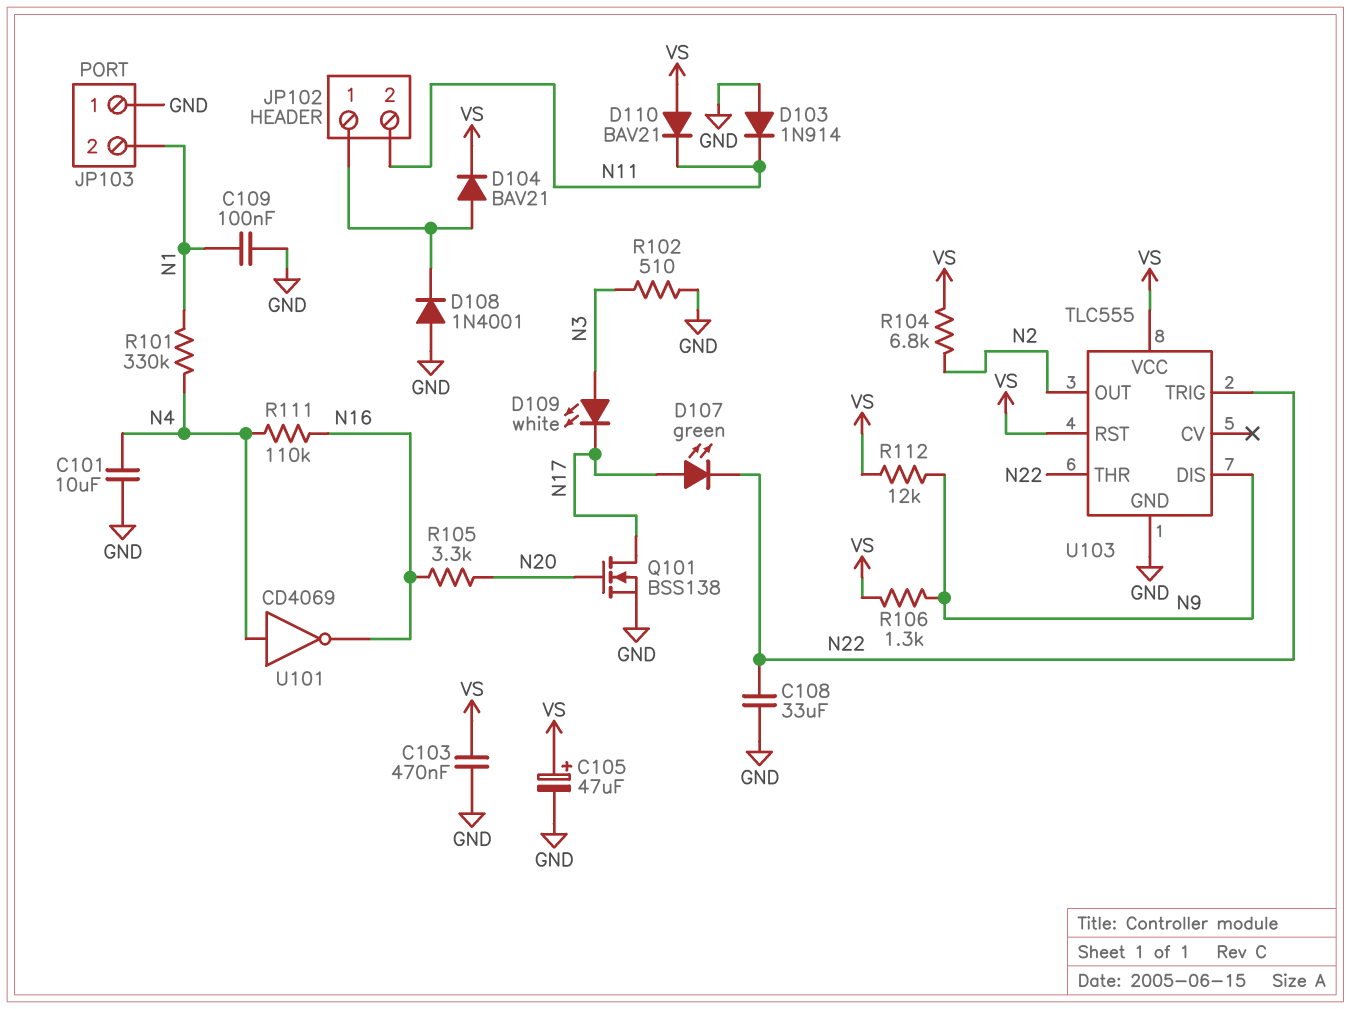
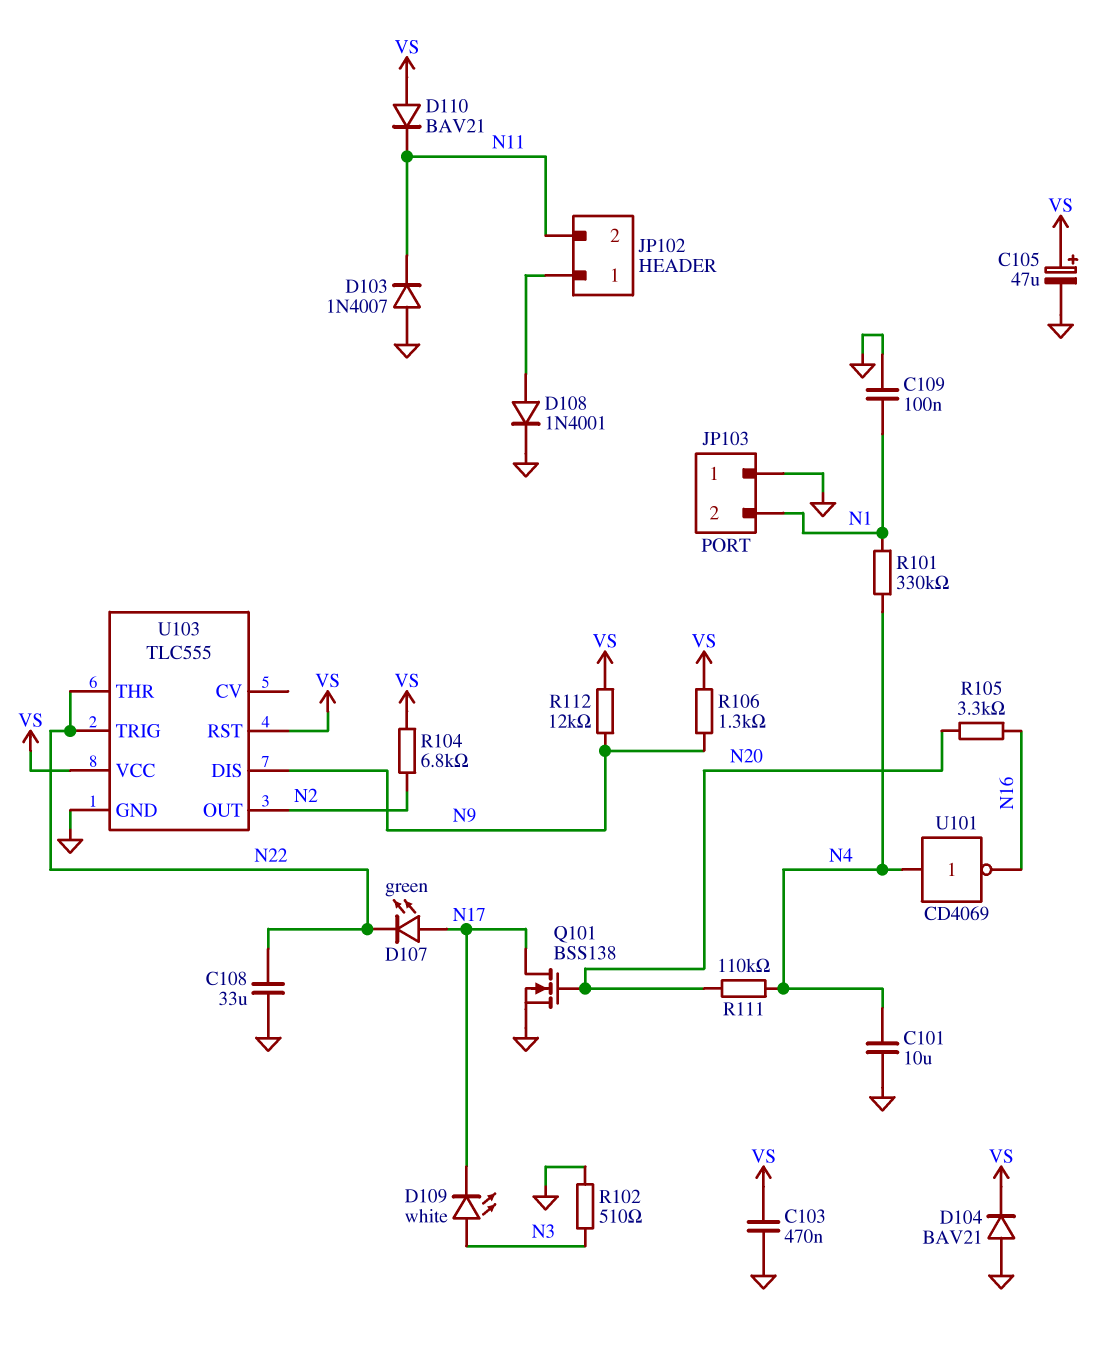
D103: diode 1N914 (A GND, K N11) -> diode 1N4007 (A GND, K N11)
D104: diode BAV21 (A JP102/1, K VS) -> diode BAV21 (A GND, K VS)
D108: diode 1N4001 (A GND, K JP102/1) -> diode 1N4001 (A JP102/1, K GND)
R111: 110k (N4, N16) -> 110k (N4, N20)

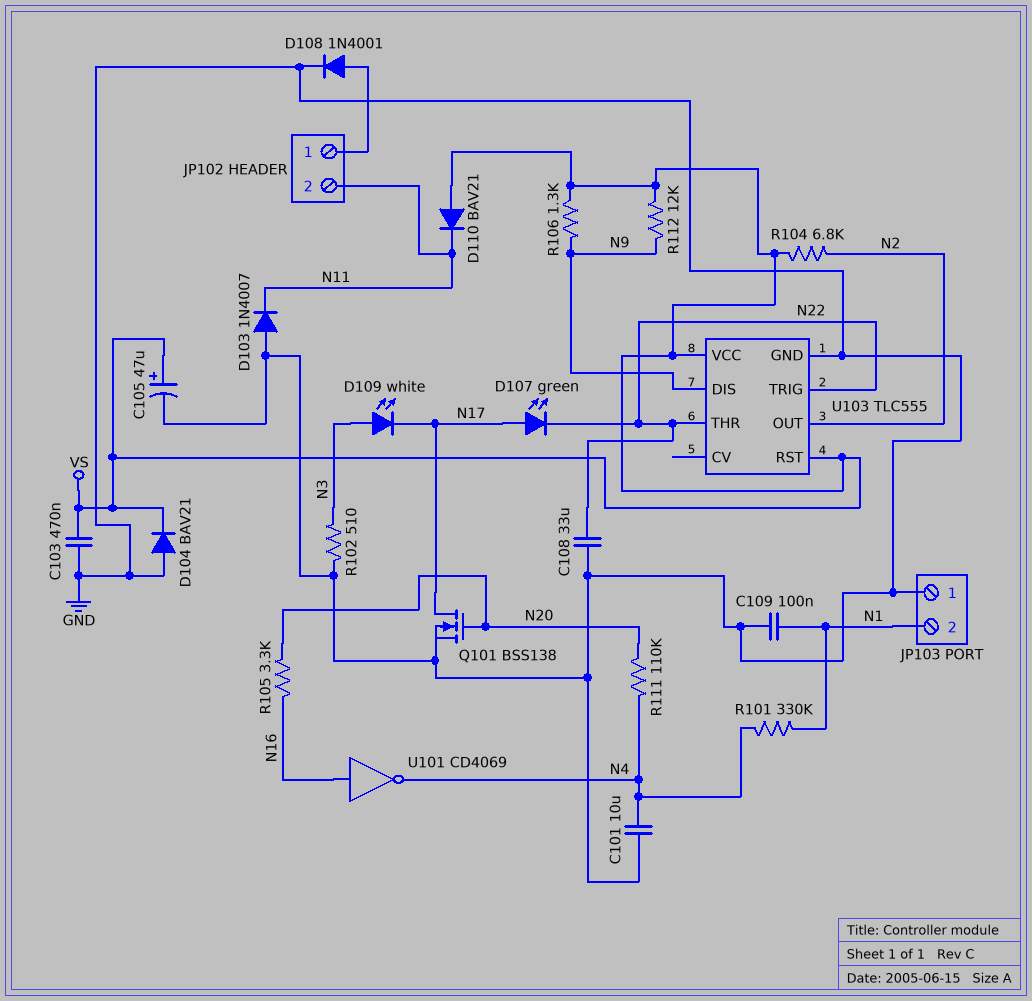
U101: NOT CD4069 (in N4, out N16) -> NOT CD4069 (in N16, out N4)

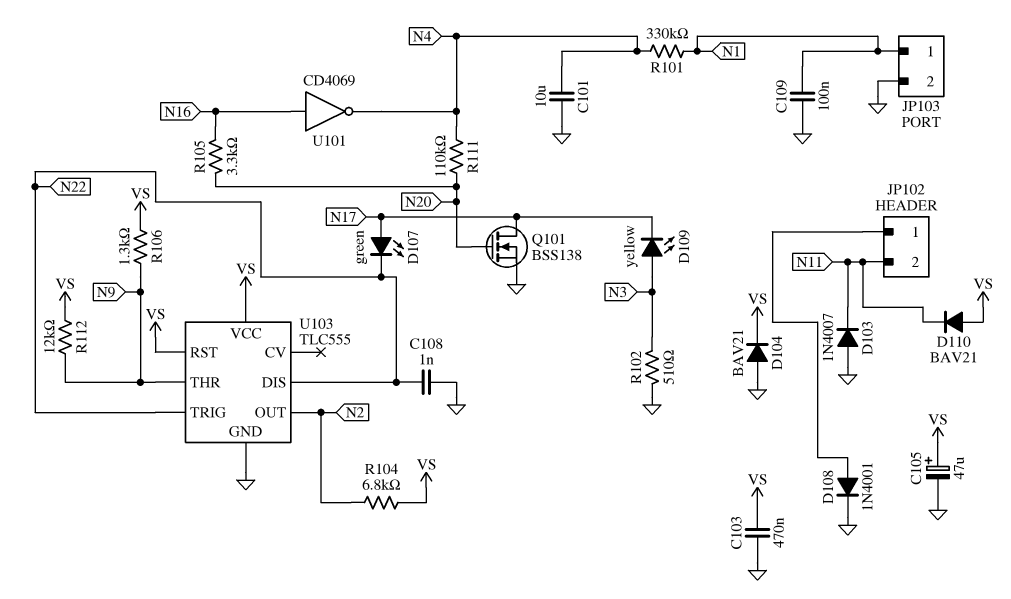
C108: 33uF (GND, N22) -> 1nF (GND, N22)
D109: LED white (A N3, K N17) -> LED yellow (A N3, K N17)
JP103 pin 1: GND -> N1
JP103 pin 2: N1 -> GND
U103 pin DIS: N9 -> N22
U103 pin THR: N22 -> N9

